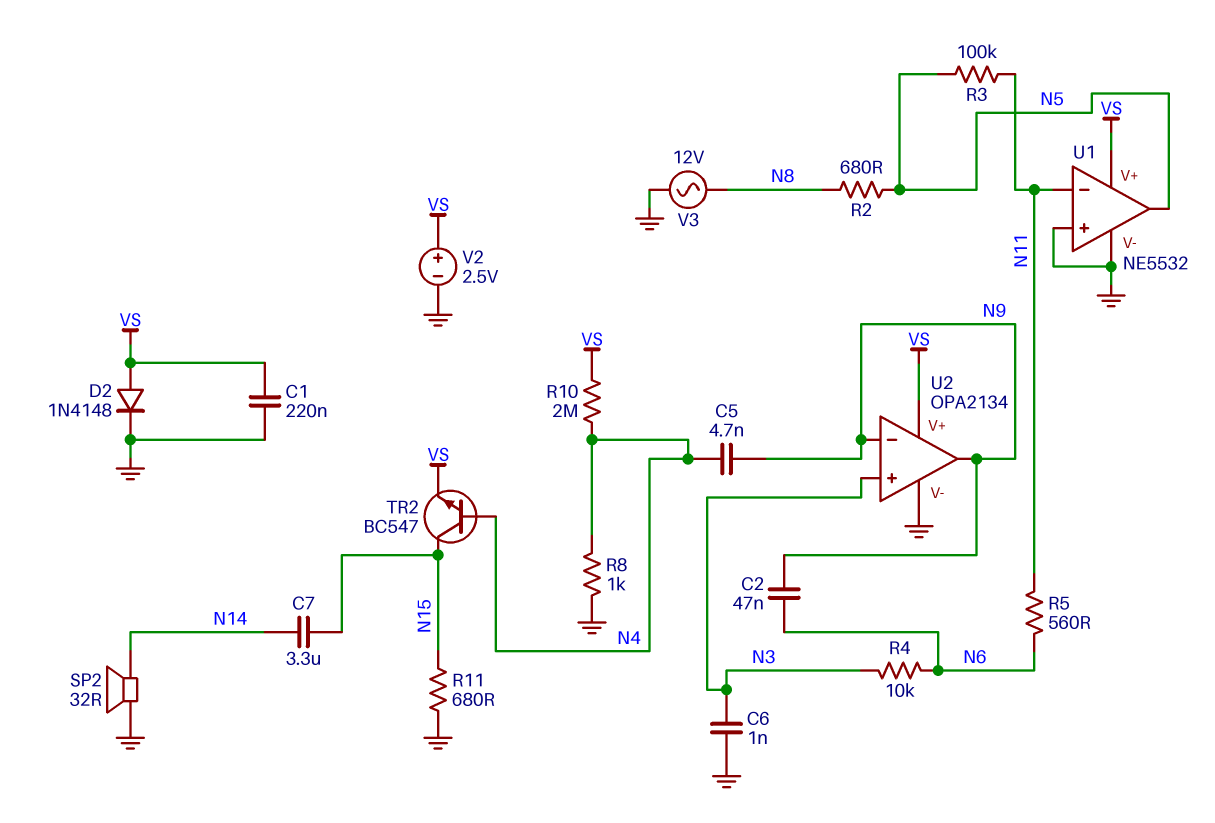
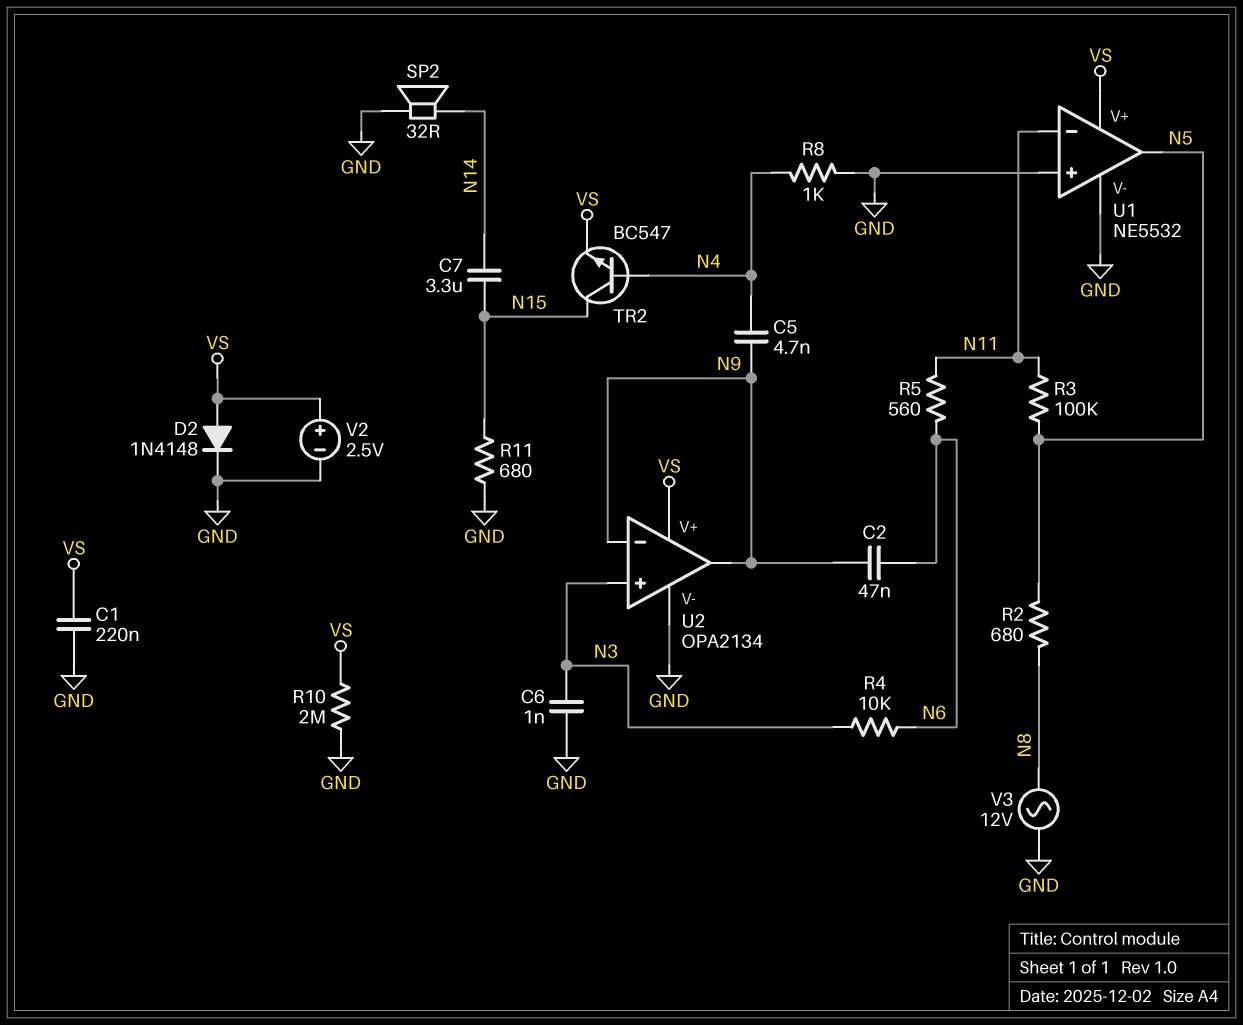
R10: 2M (N4, VS) -> 2M (GND, VS)

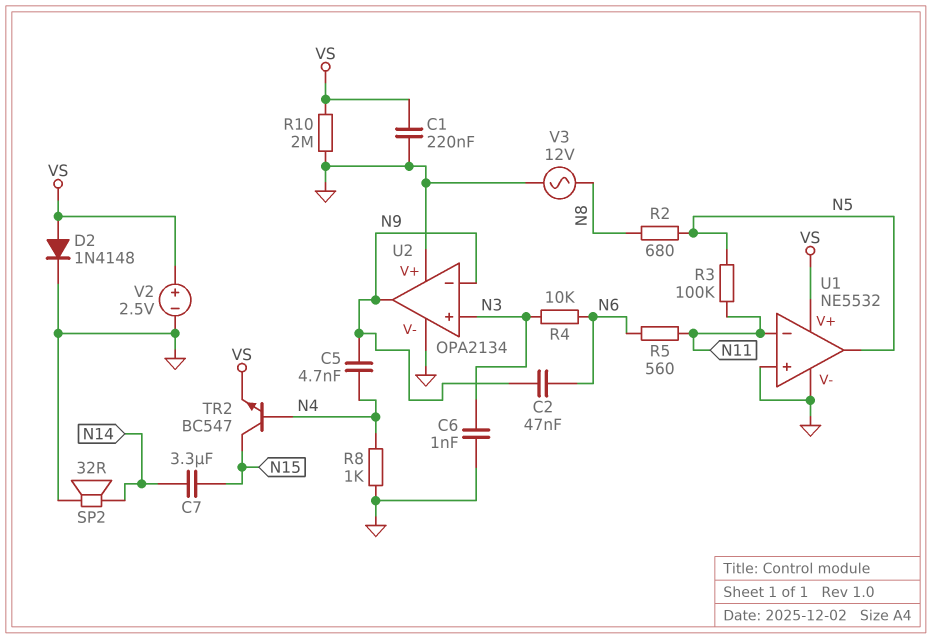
R11: 680 (GND, N15) -> none
U2 pin V+: VS -> GND

